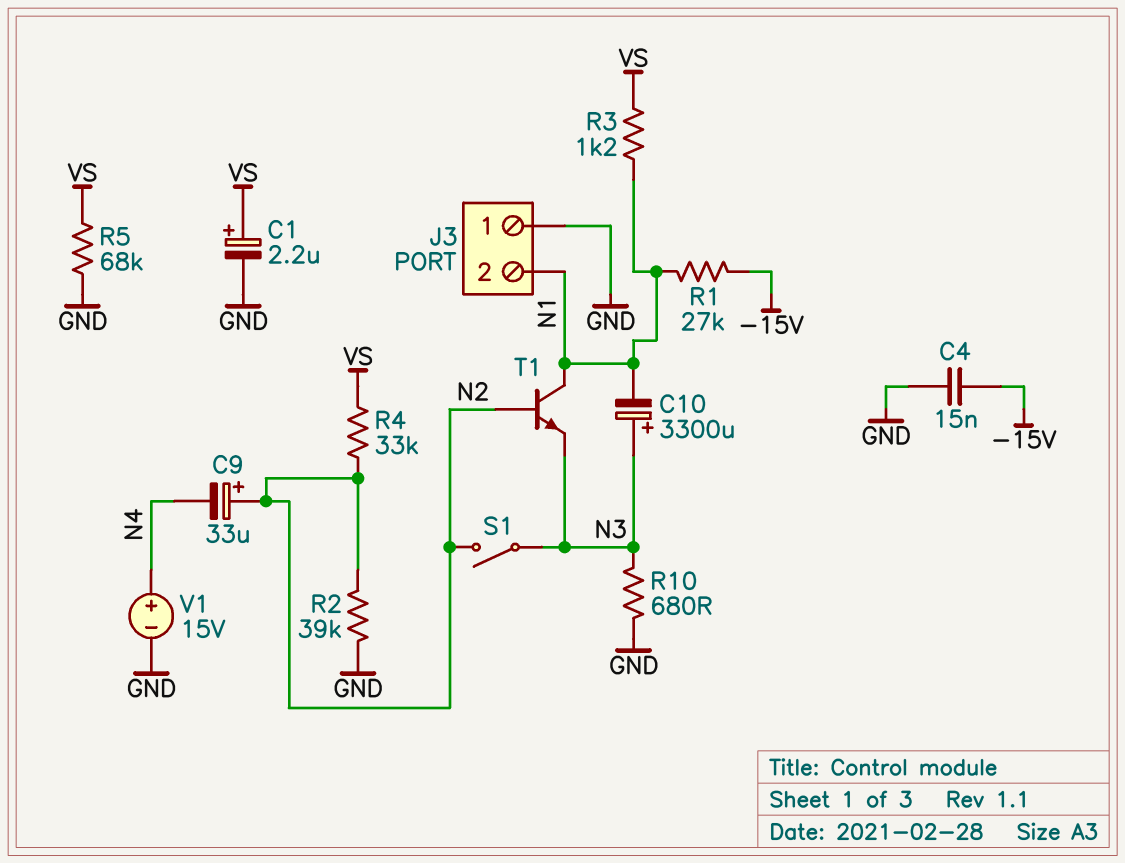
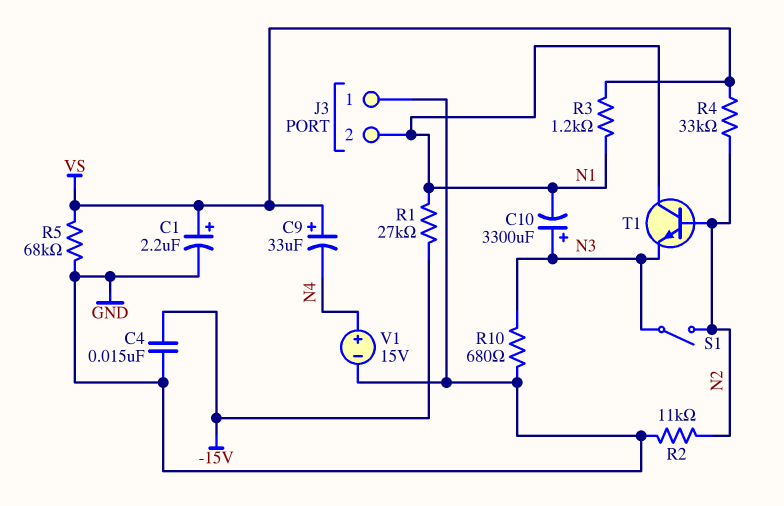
C9: 33uF (plus N2, minus N4) -> 33uF (plus VS, minus N4)
R2: 39k (GND, N2) -> 11k (GND, N2)

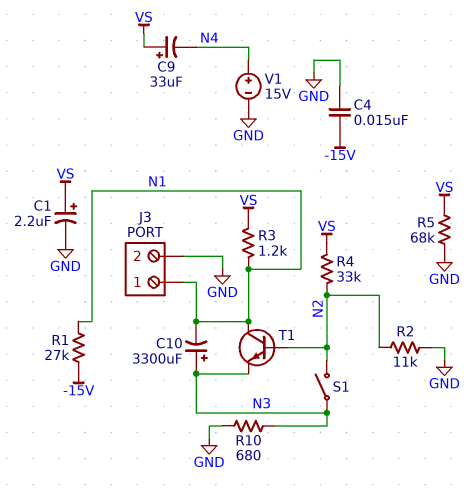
J3 pin 1: GND -> N1
J3 pin 2: N1 -> GND

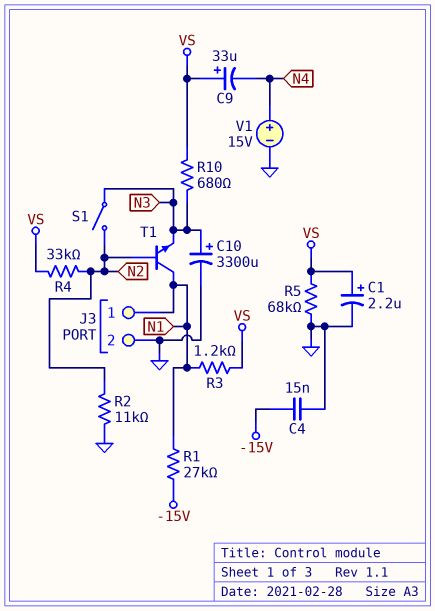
C10: 3300uF (plus N3, minus N1) -> 3300uF (plus N3, minus GND)
R10: 680 (GND, N3) -> 680 (N3, VS)

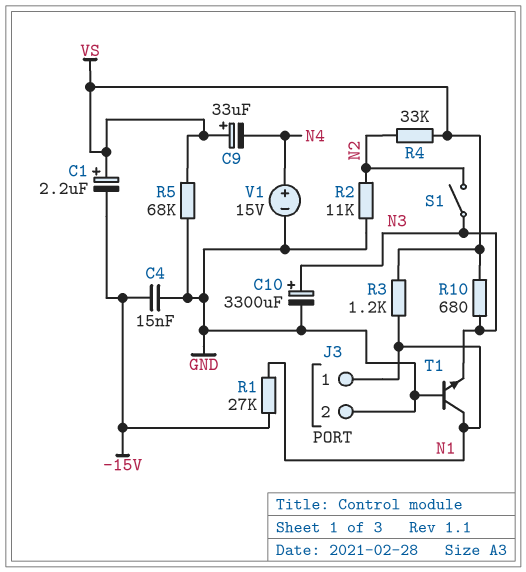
C1: 2.2uF (plus VS, minus GND) -> 2.2uF (plus VS, minus -15V)
T1: NPN (B N2, C N1, E N3) -> NPN (B GND, C N1, E N3)

